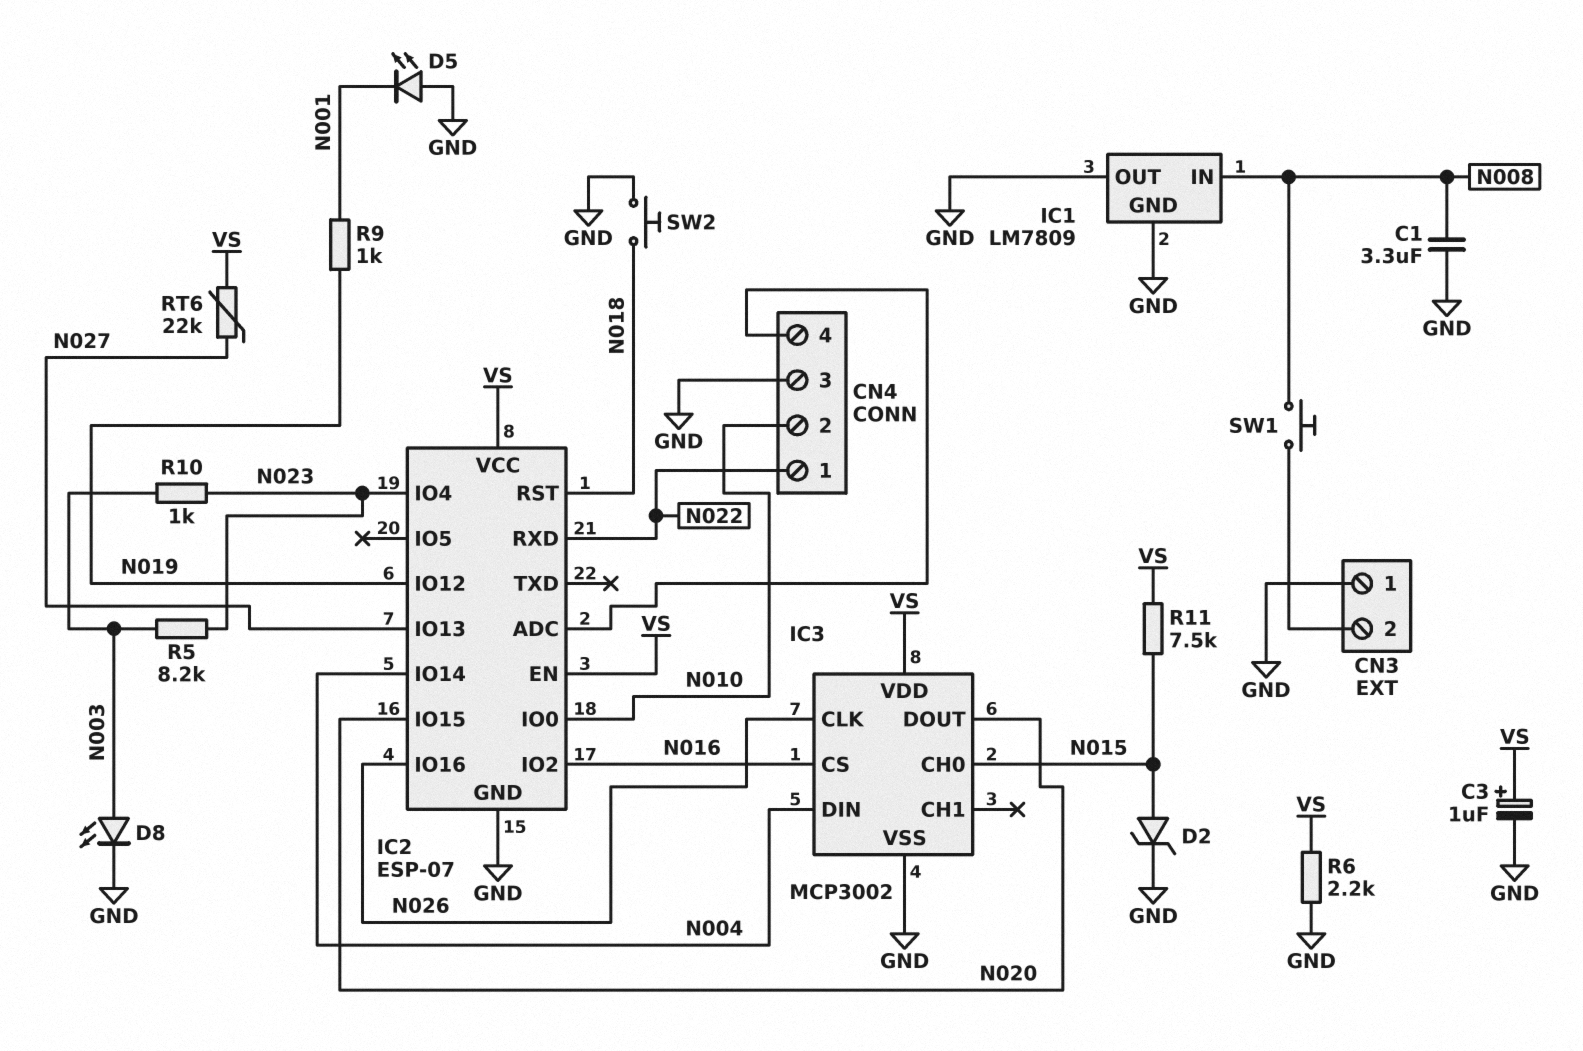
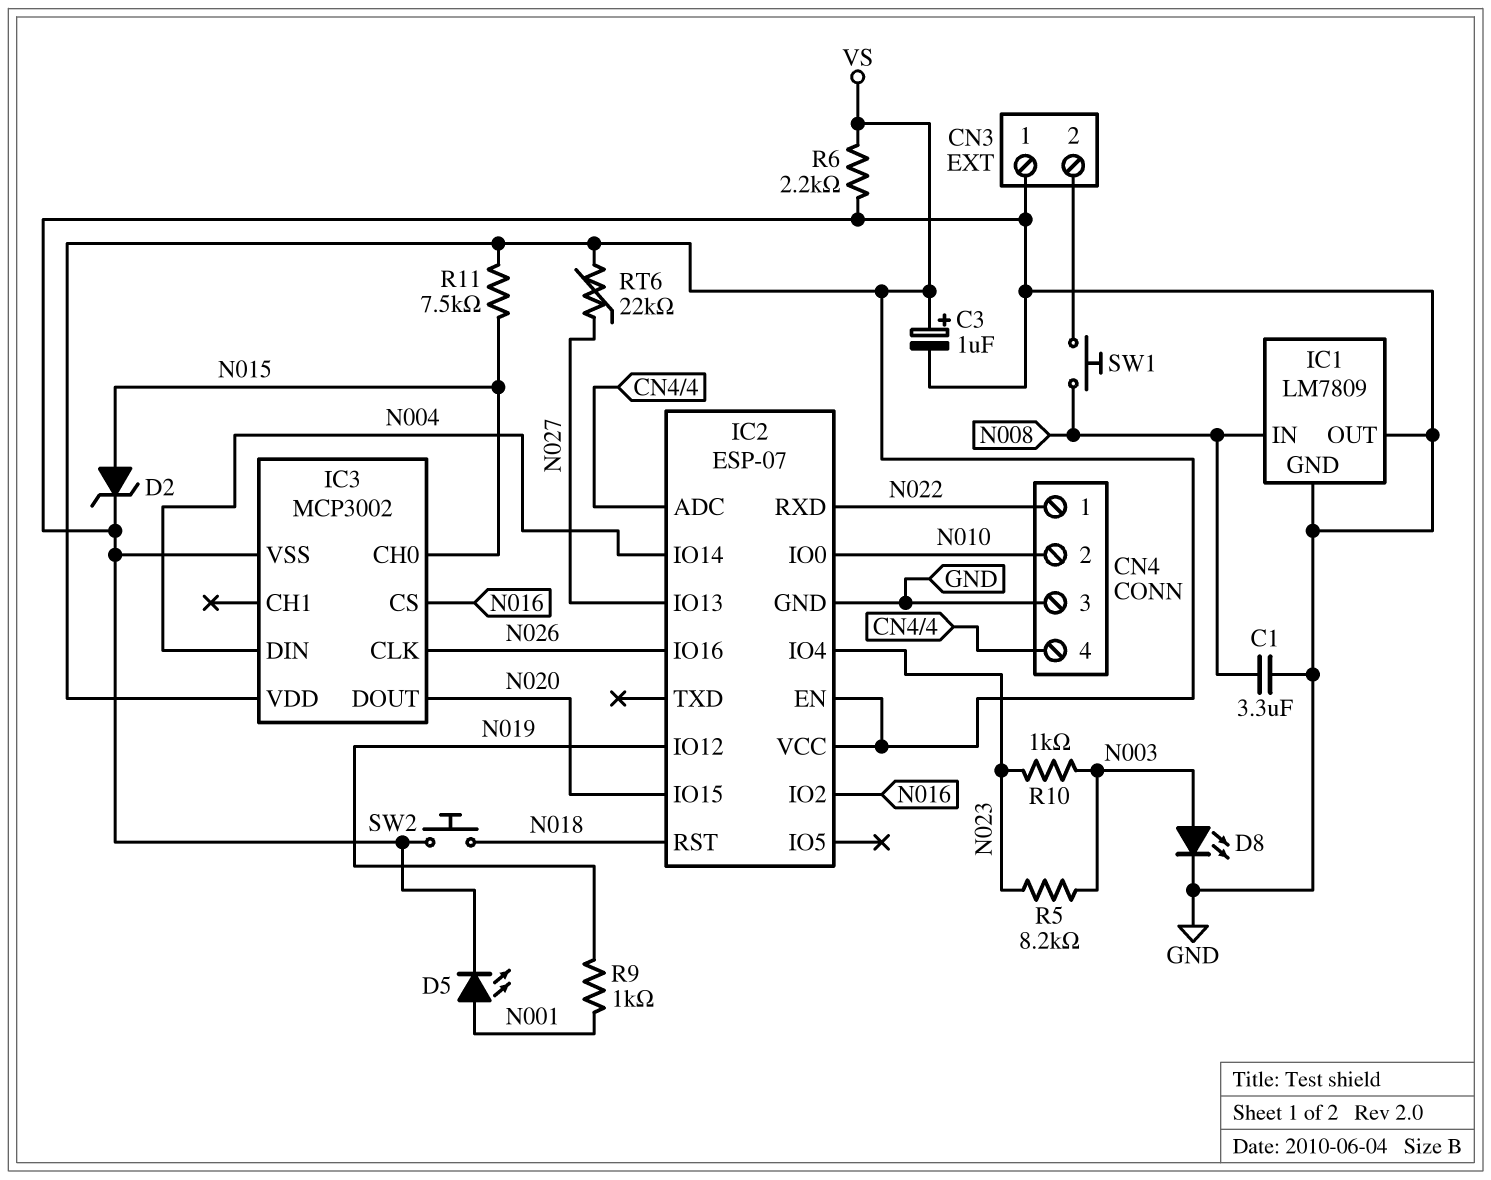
D5: LED (A GND, K N001) -> LED (A N001, K GND)

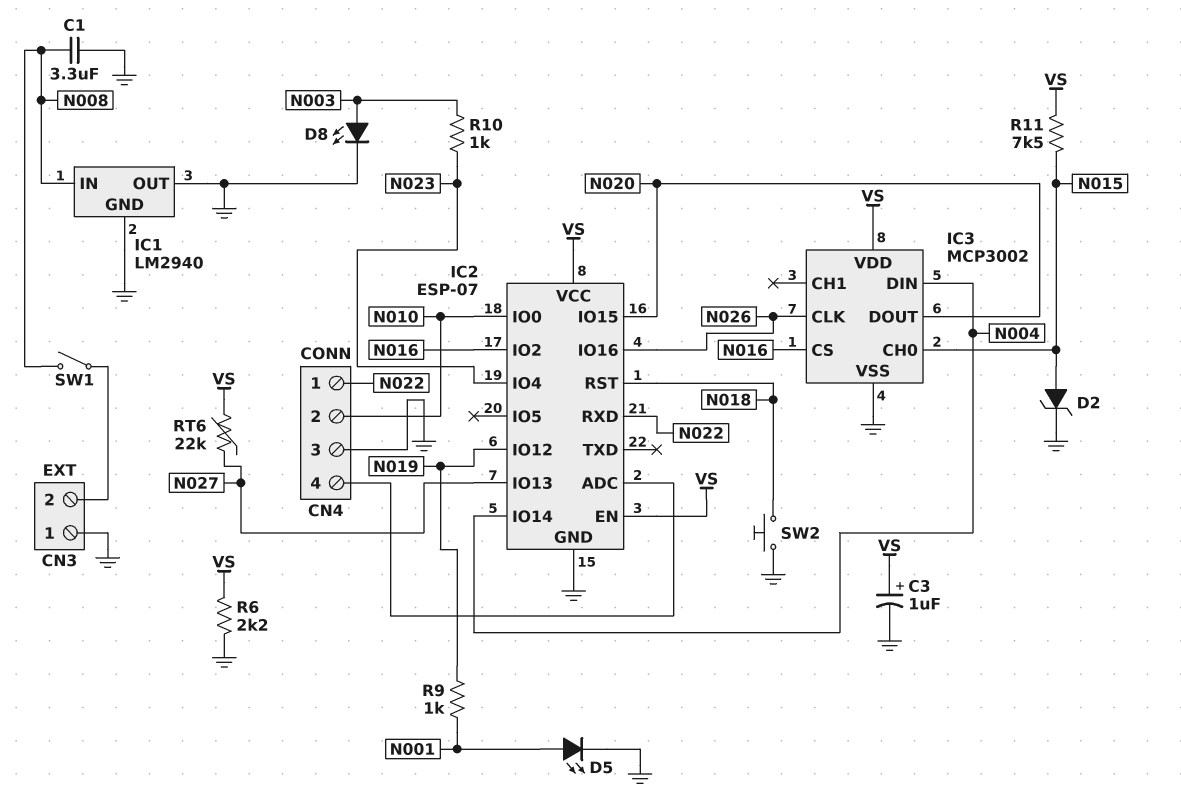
IC1: LM7809 -> LM2940
R5: 8.2k (N003, N023) -> none
SW1: button (CN3/2, N008) -> switch (CN3/2, N008)

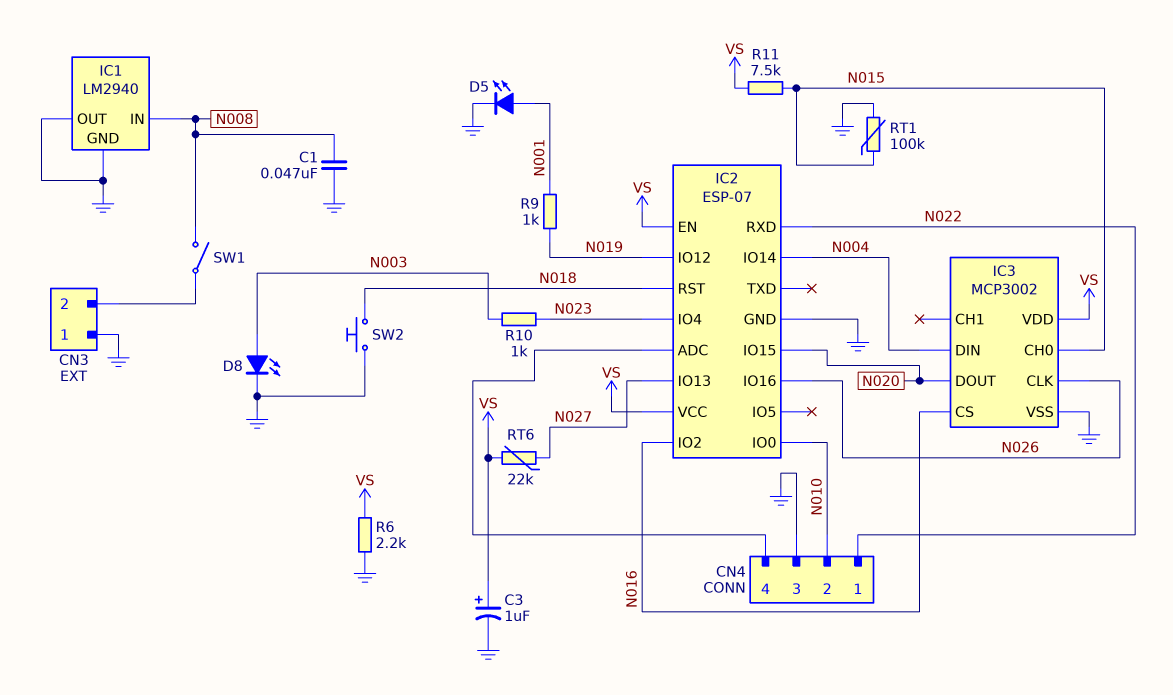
C1: 3.3uF (GND, N008) -> 47nF (GND, N008)
D2: zener (A N015, K GND) -> none
RT1: none -> 100k (GND, N015)

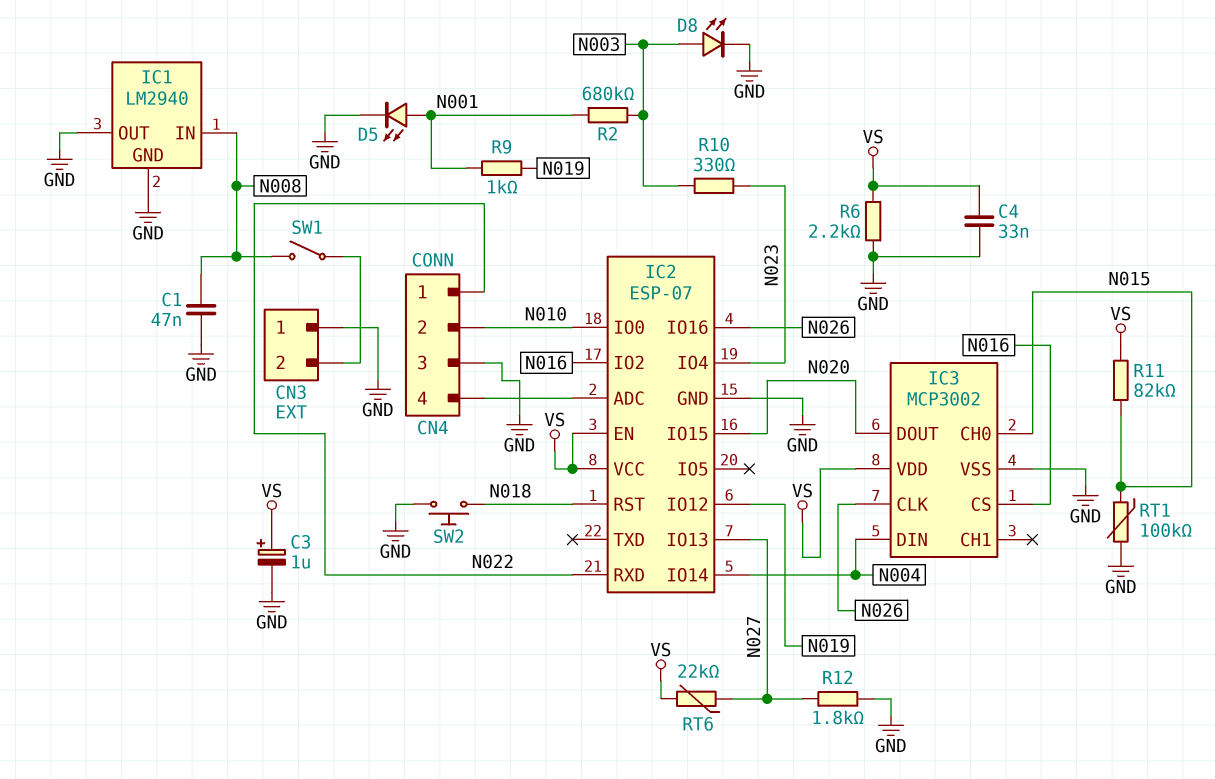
C4: none -> 33nF (GND, VS)
R2: none -> 680k (N001, N003)
R10: 1k (N003, N023) -> 330 (N003, N023)
R11: 7.5k (N015, VS) -> 82k (N015, VS)
R12: none -> 1.8k (GND, N027)

